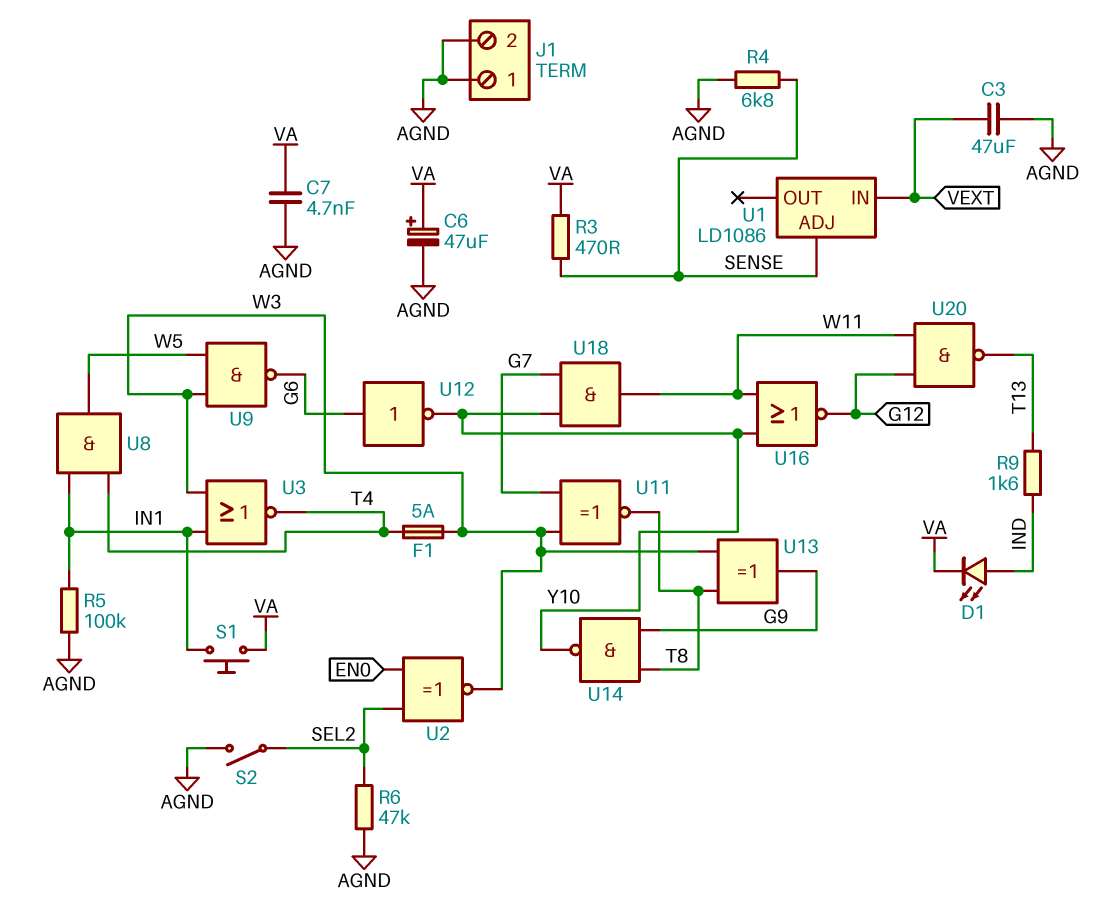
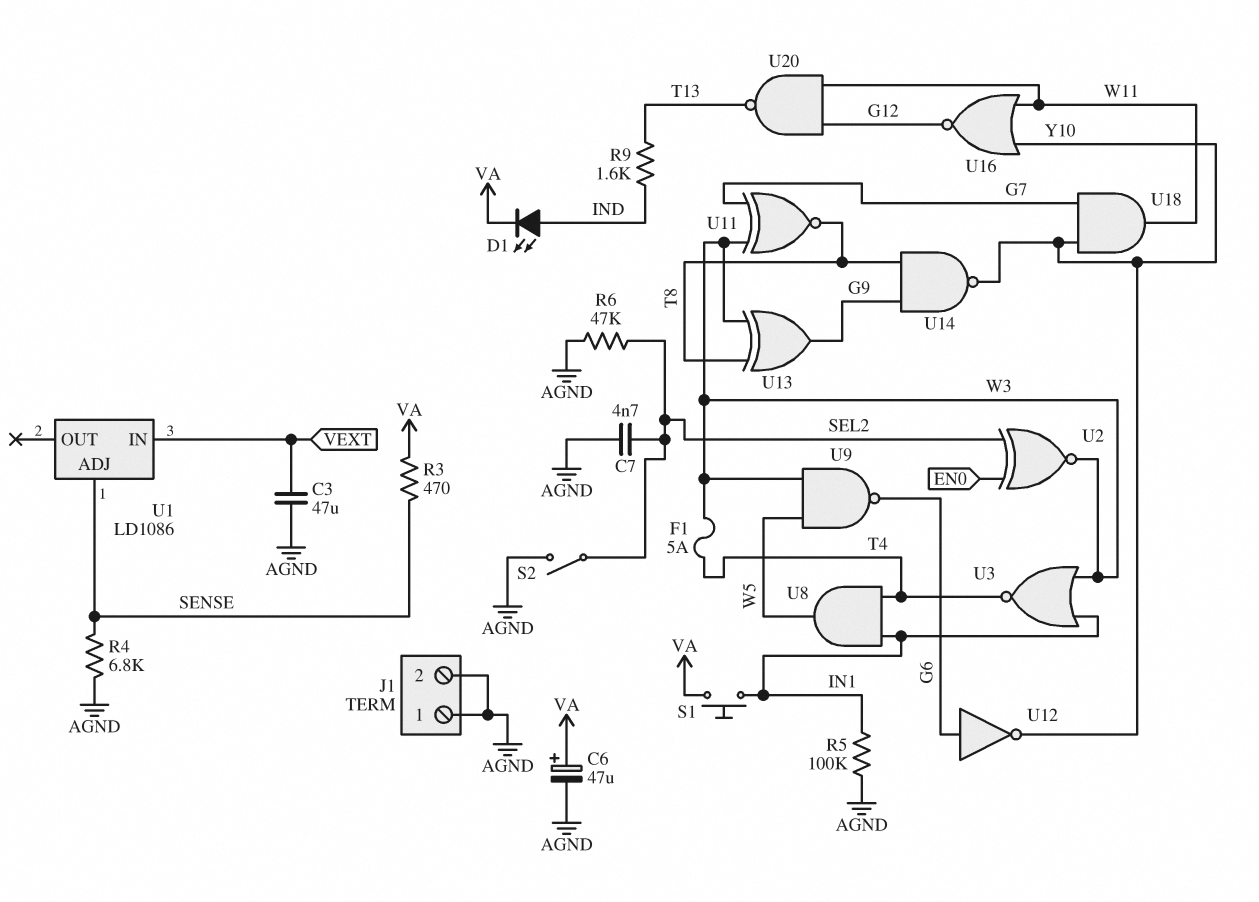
C7: 4.7nF (AGND, VA) -> 4.7nF (AGND, SEL2)

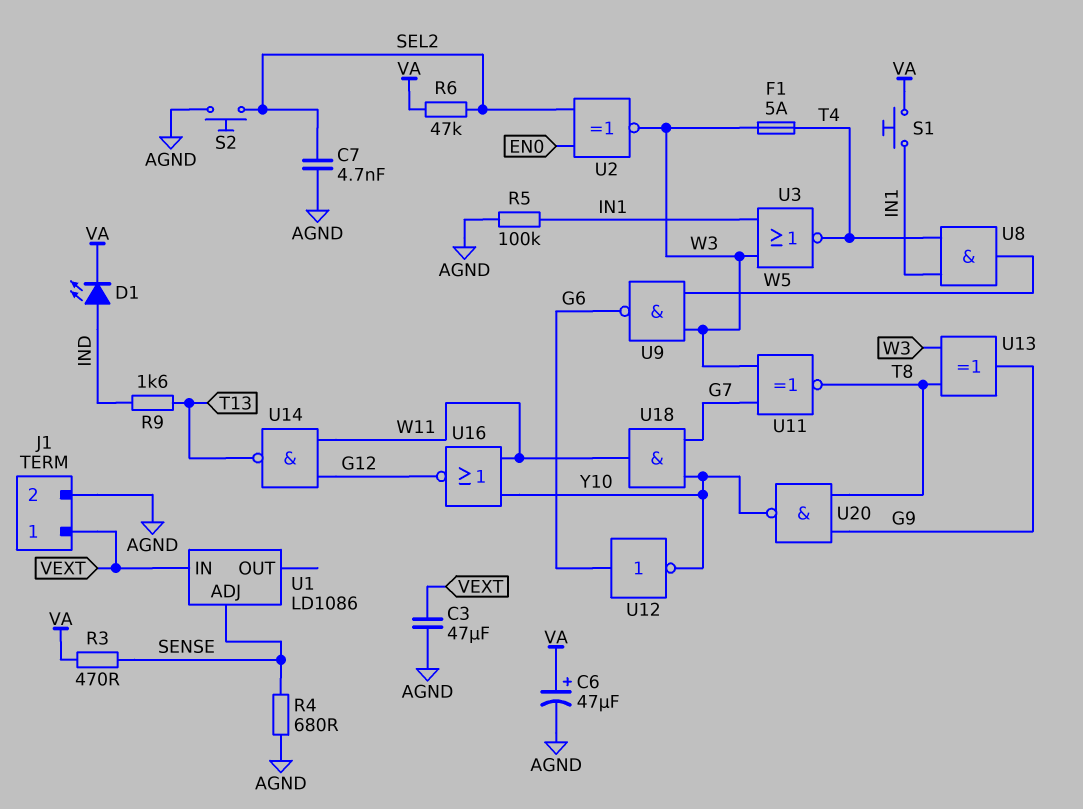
J1 pin 1: AGND -> VEXT
R4: 6.8k (AGND, SENSE) -> 680 (AGND, SENSE)
R6: 47k (AGND, SEL2) -> 47k (SEL2, VA)
S2: switch (AGND, SEL2) -> button (AGND, SEL2)
U14: NAND (in G9, in T8, out Y10) -> NAND (in G12, in W11, out T13)
U20: NAND (in G12, in W11, out T13) -> NAND (in G9, in T8, out Y10)

